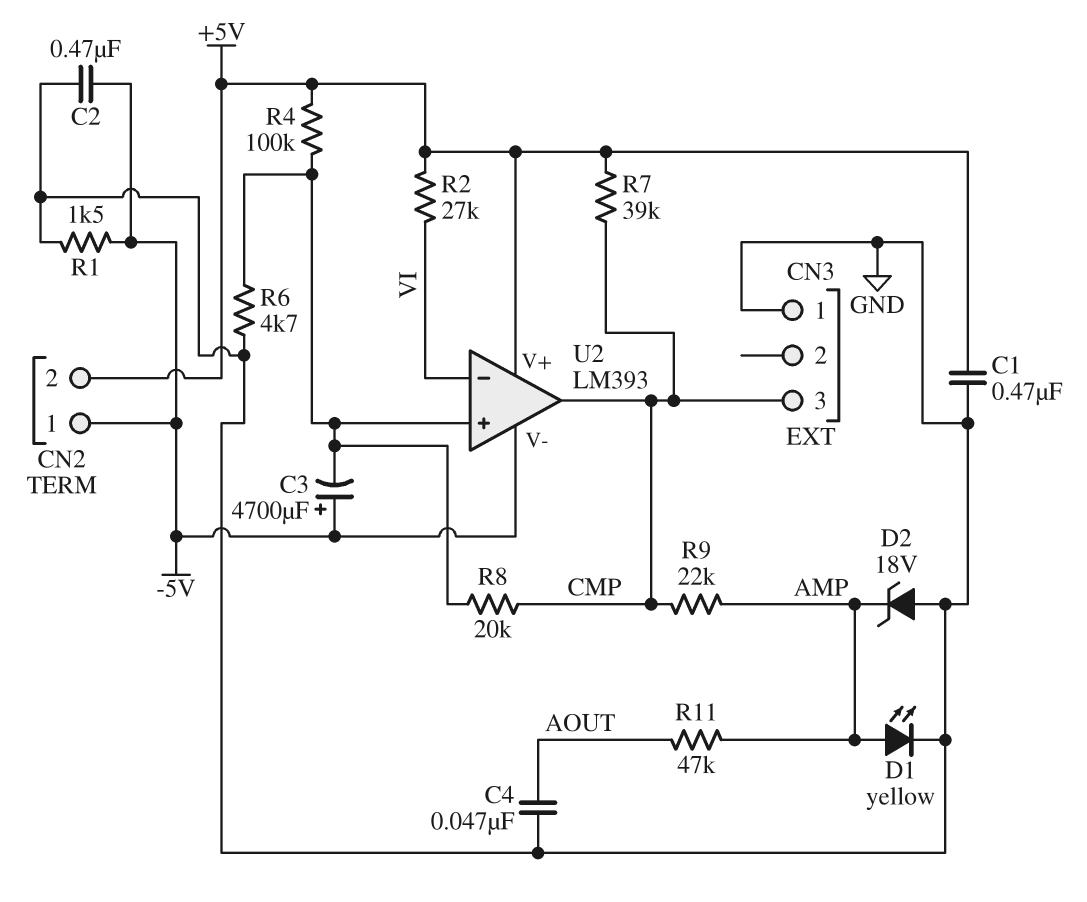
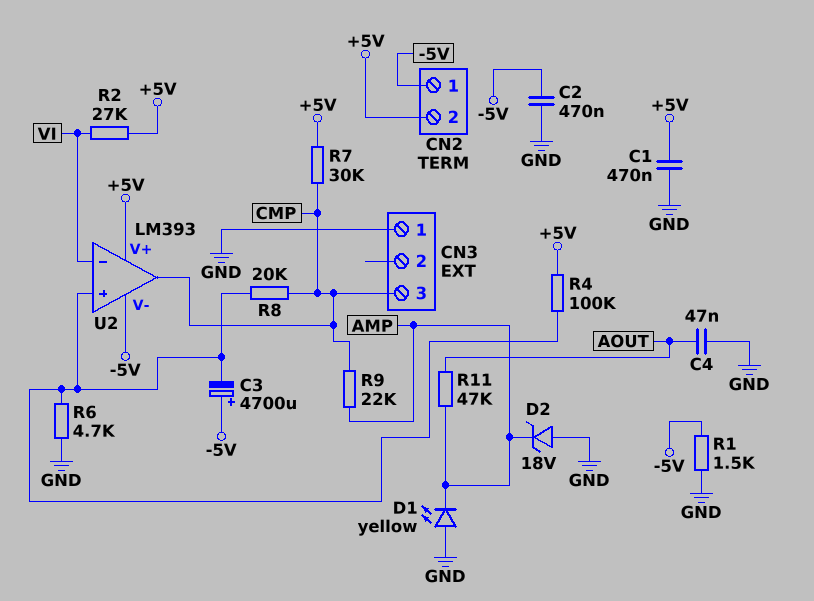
D1: LED yellow (A AMP, K GND) -> LED yellow (A GND, K AMP)
R7: 39k (+5V, CMP) -> 30k (+5V, CMP)

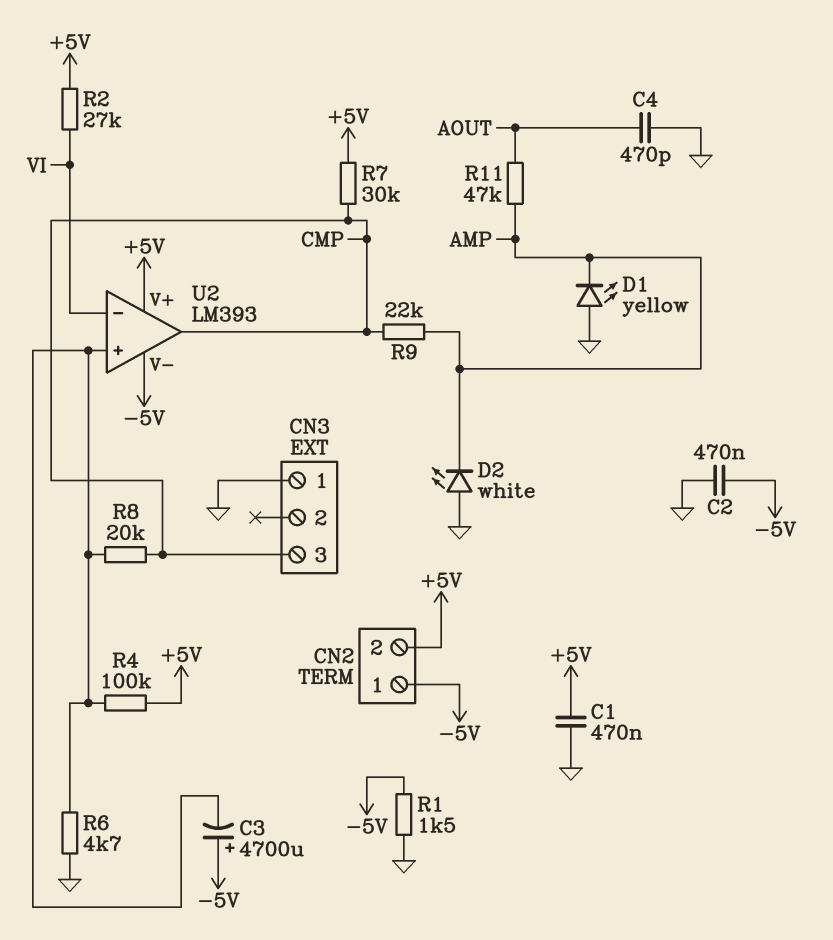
C4: 47nF (AOUT, GND) -> 470pF (AOUT, GND)
D2: zener 18V (A GND, K AMP) -> LED white (A GND, K AMP)

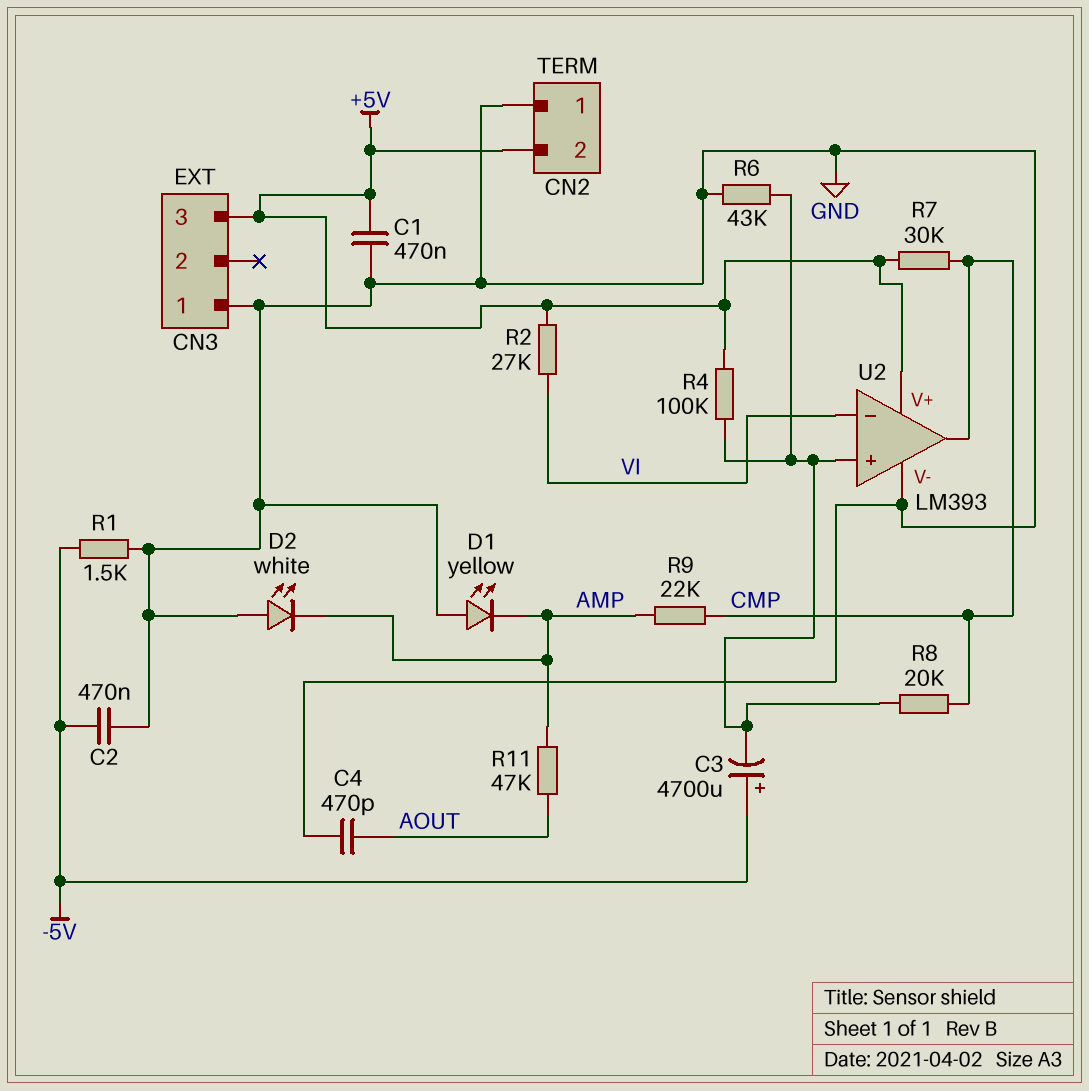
CN2 pin 1: -5V -> GND
CN3 pin 3: CMP -> +5V
R6: 4.7k (GND, U2/in+) -> 43k (GND, U2/in+)
U2 pin V-: -5V -> GND

